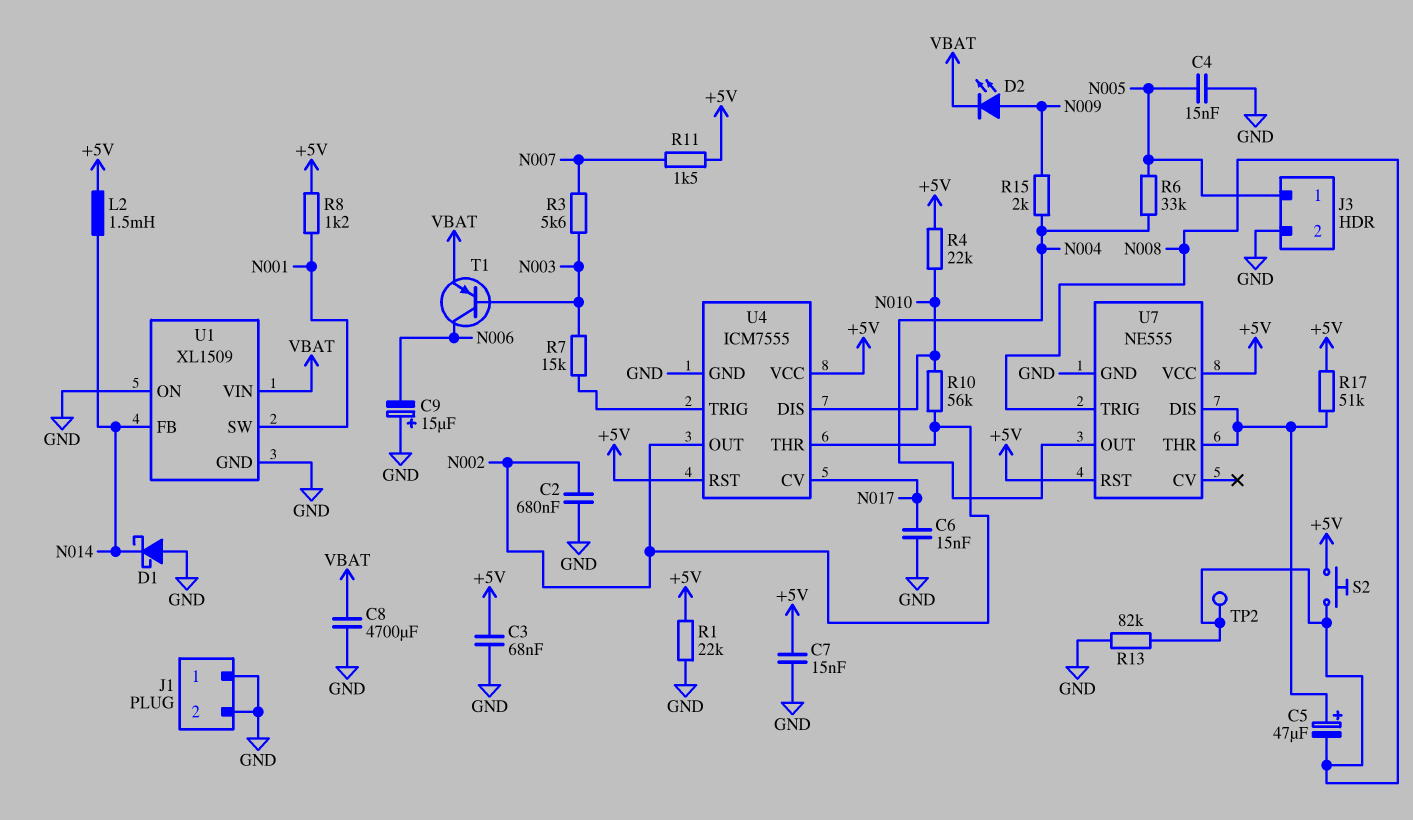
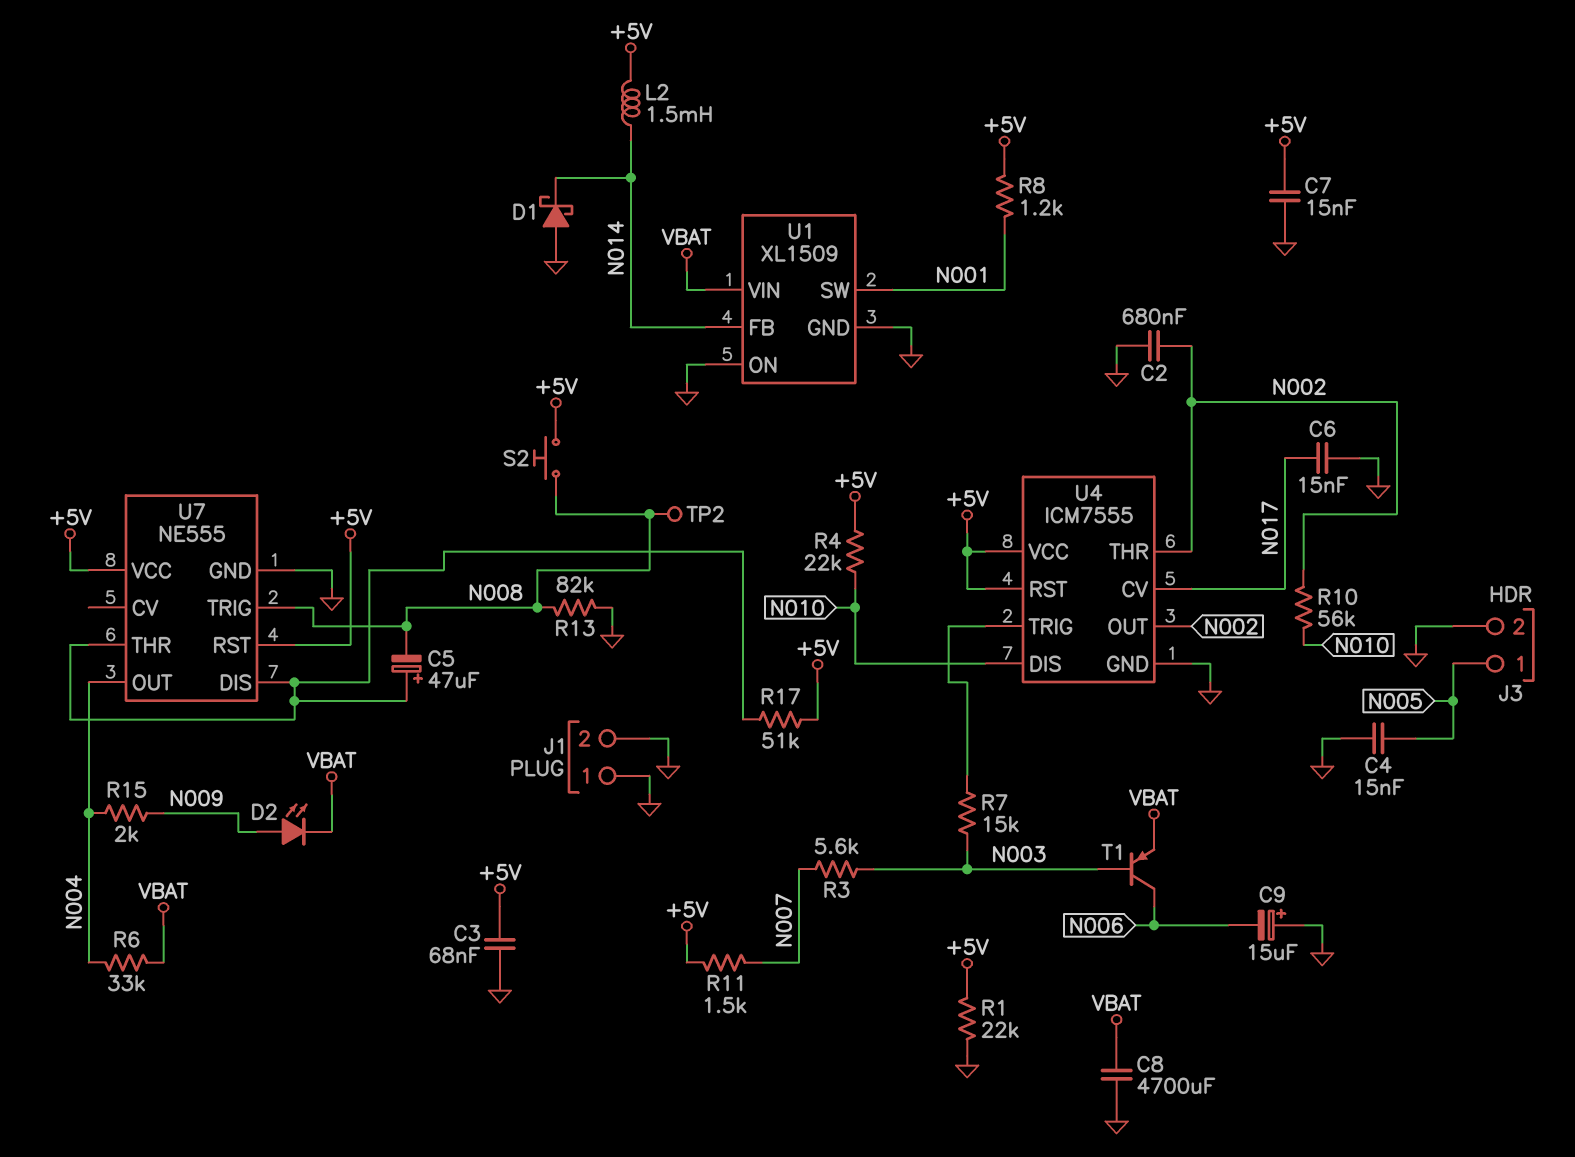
R6: 33k (N004, N005) -> 33k (N004, VBAT)

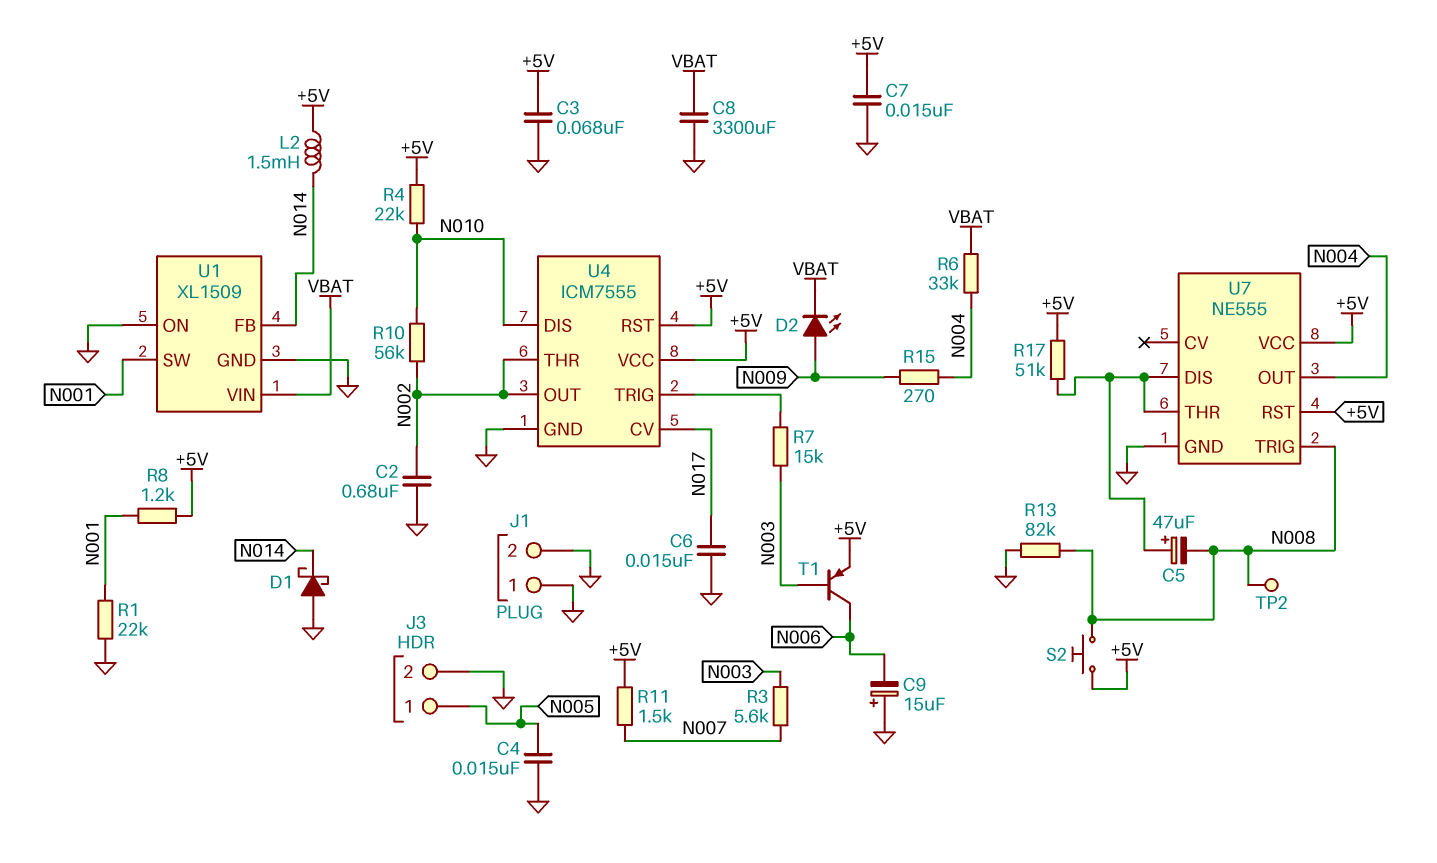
C8: 4700uF (GND, VBAT) -> 3300uF (GND, VBAT)
R1: 22k (+5V, GND) -> 22k (GND, N001)
R15: 2k (N004, N009) -> 270 (N004, N009)
T1: PNP (B N003, C N006, E VBAT) -> PNP (B N003, C N006, E +5V)

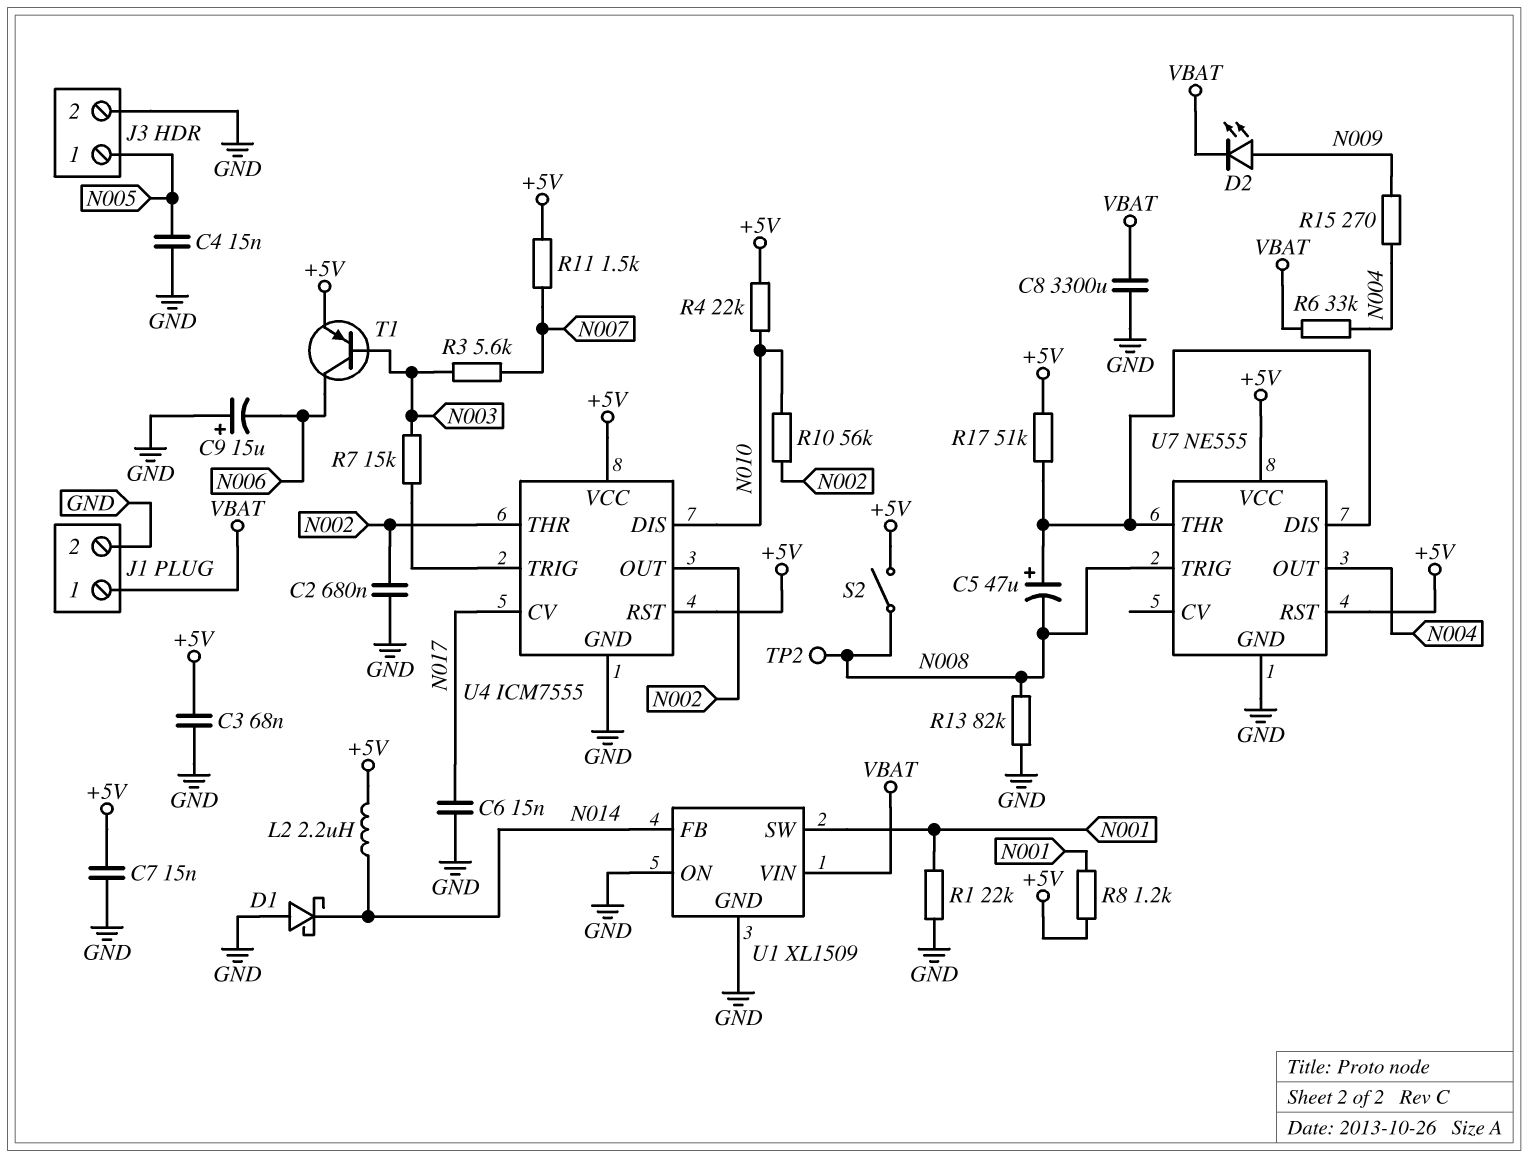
J1 pin 1: GND -> VBAT
L2: 1.5mH (+5V, N014) -> 2.2uH (+5V, N014)
S2: button (+5V, N008) -> switch (+5V, N008)

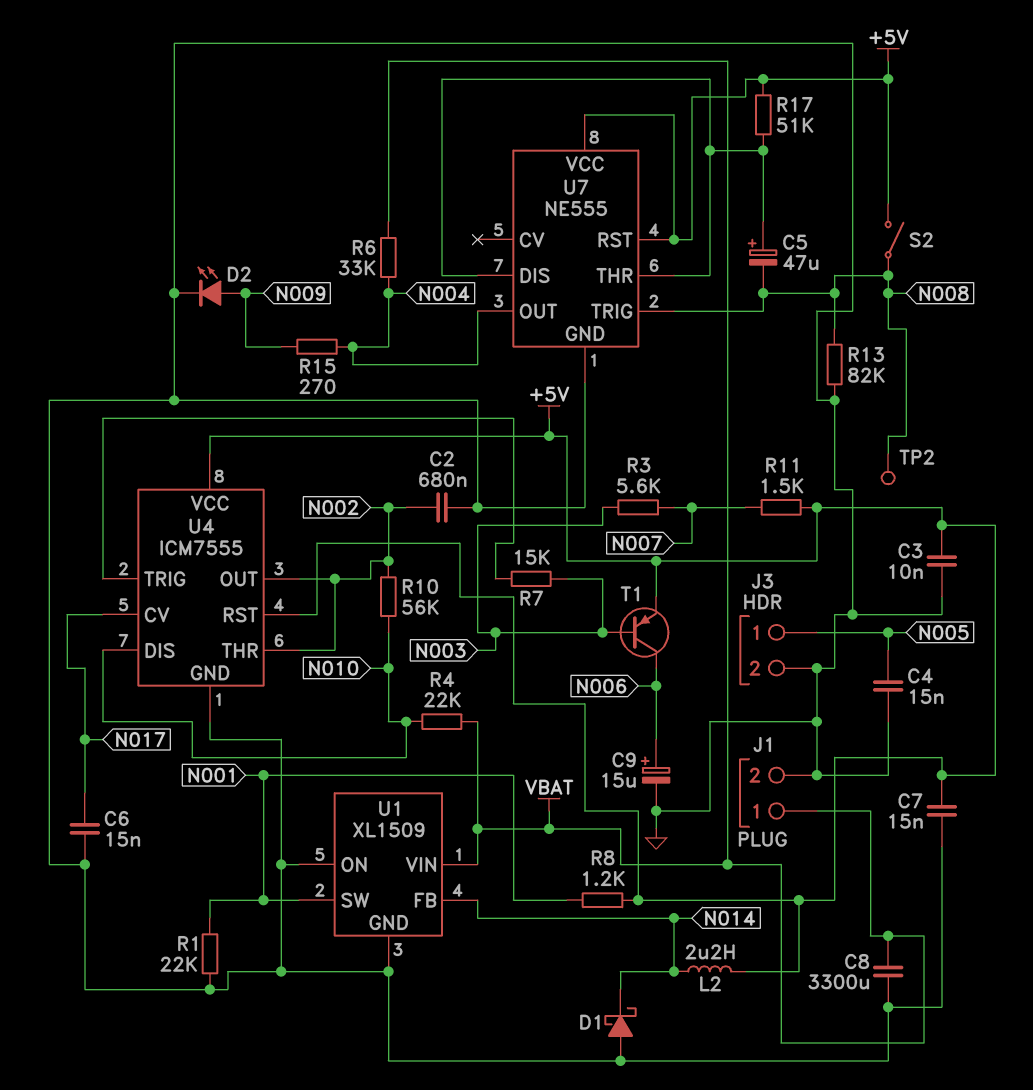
C3: 68nF (+5V, GND) -> 10nF (+5V, GND)
C9: 15uF (plus GND, minus N006) -> 15uF (plus N006, minus GND)
D2: LED (A N009, K VBAT) -> LED (A N009, K GND)
R4: 22k (+5V, N010) -> 22k (N010, VBAT)

